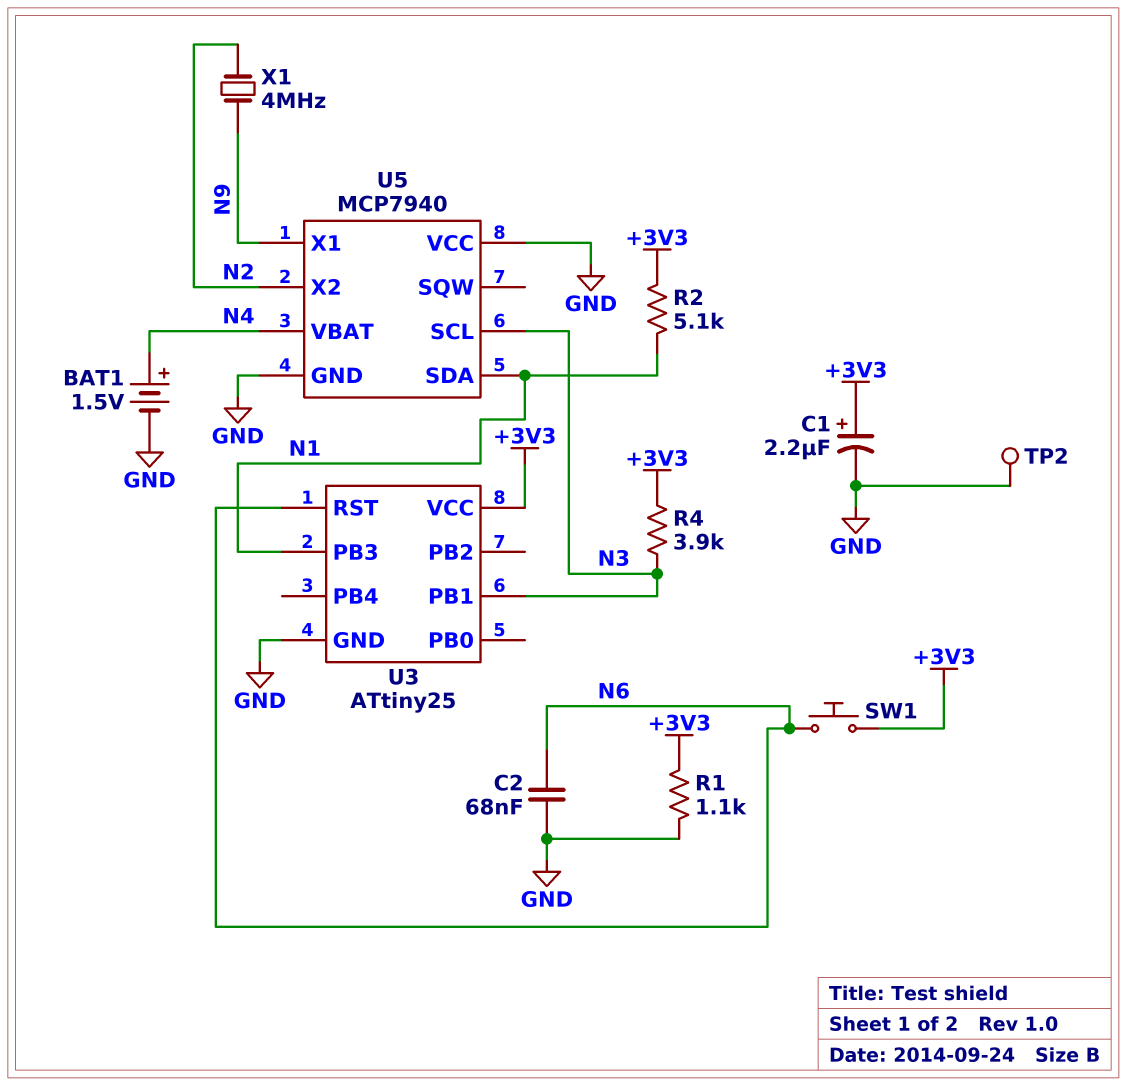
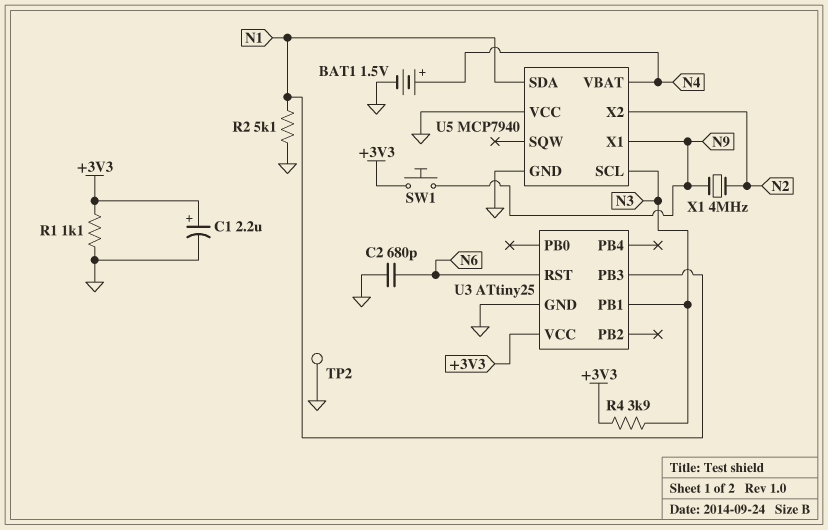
C2: 68nF (GND, N6) -> 680pF (GND, N6)
R2: 5.1k (+3V3, N1) -> 5.1k (GND, N1)
SW1: button (+3V3, N6) -> button (+3V3, N9)

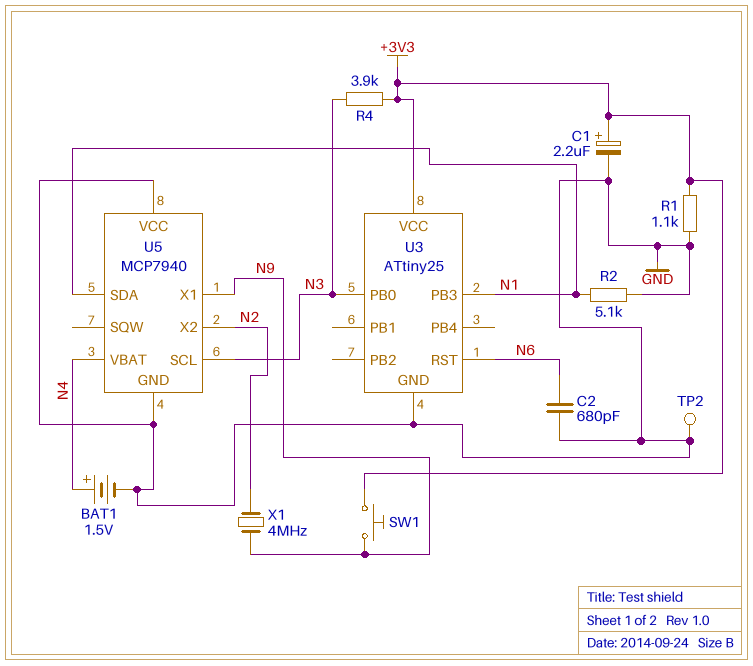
U3 pin PB0: none -> N3
U3 pin PB1: N3 -> none

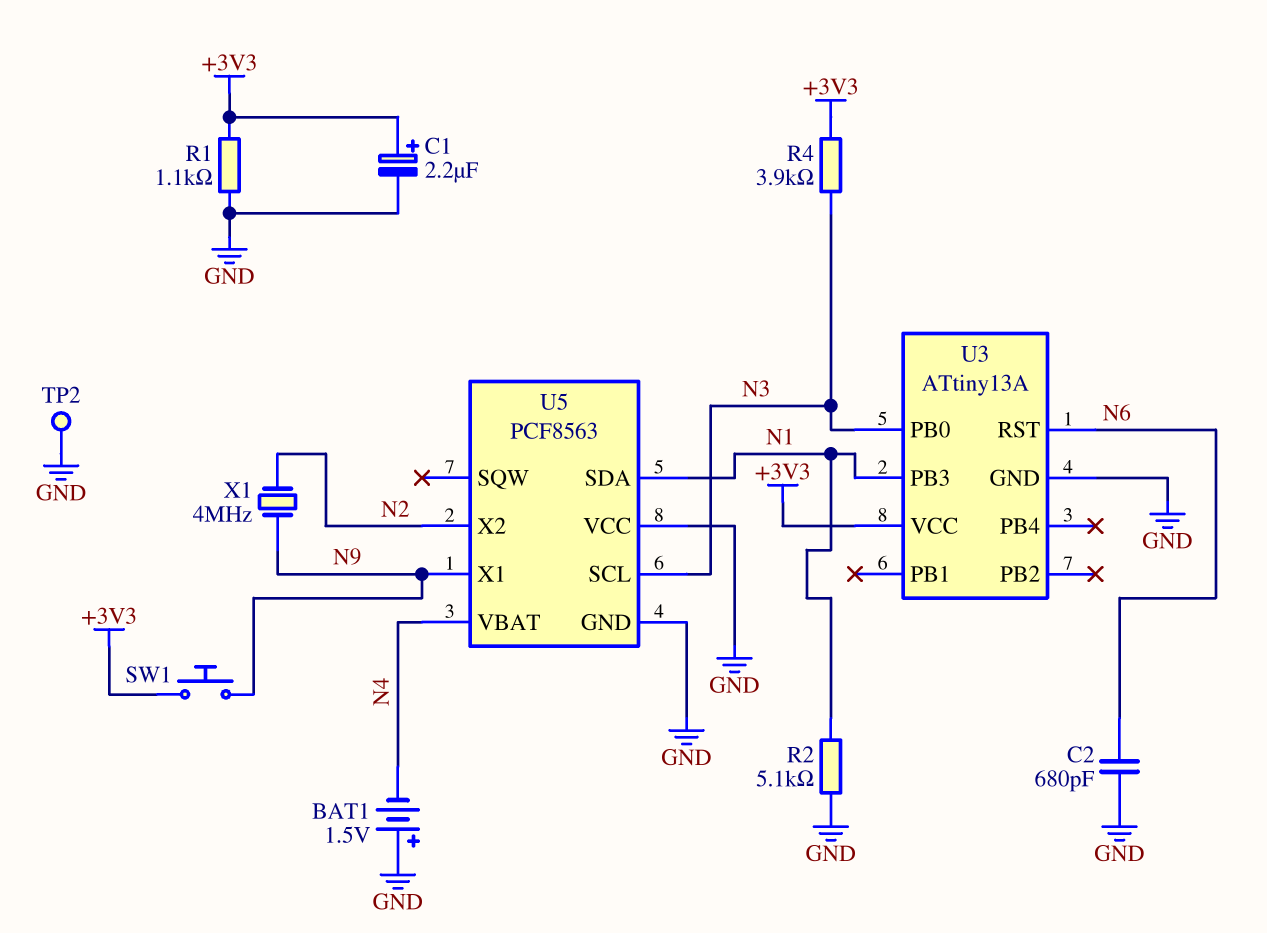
BAT1: 1.5V (plus N4, minus GND) -> 1.5V (plus GND, minus N4)
U3: ATtiny25 -> ATtiny13A
U5: MCP7940 -> PCF8563

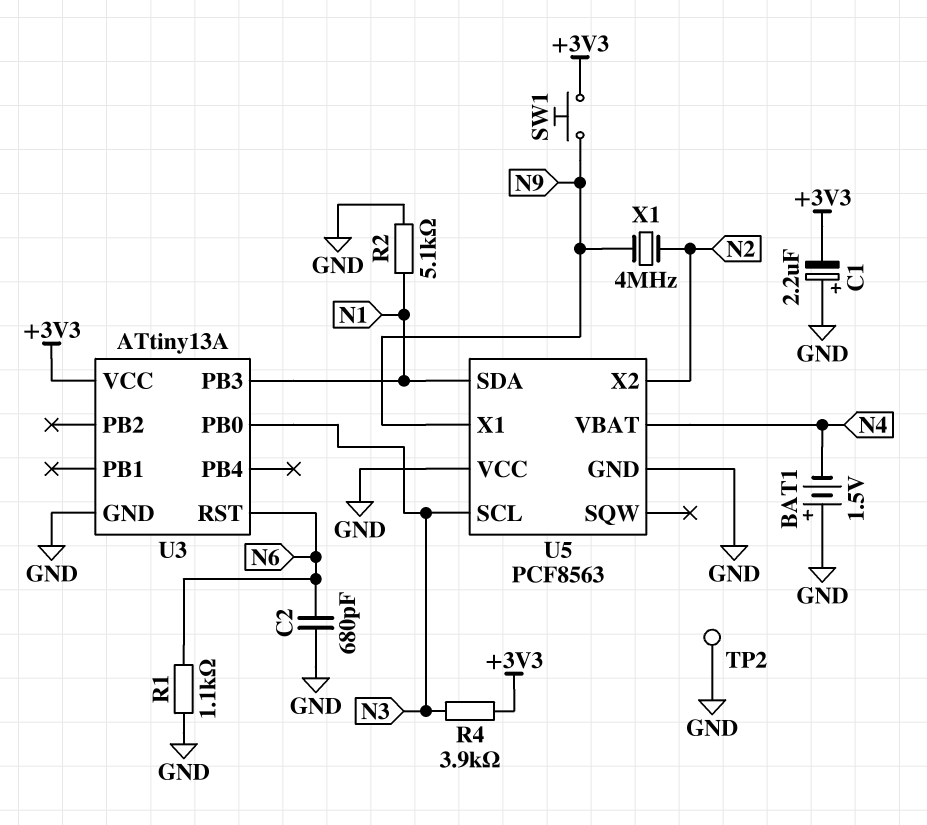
C1: 2.2uF (plus +3V3, minus GND) -> 2.2uF (plus GND, minus +3V3)
R1: 1.1k (+3V3, GND) -> 1.1k (GND, N6)

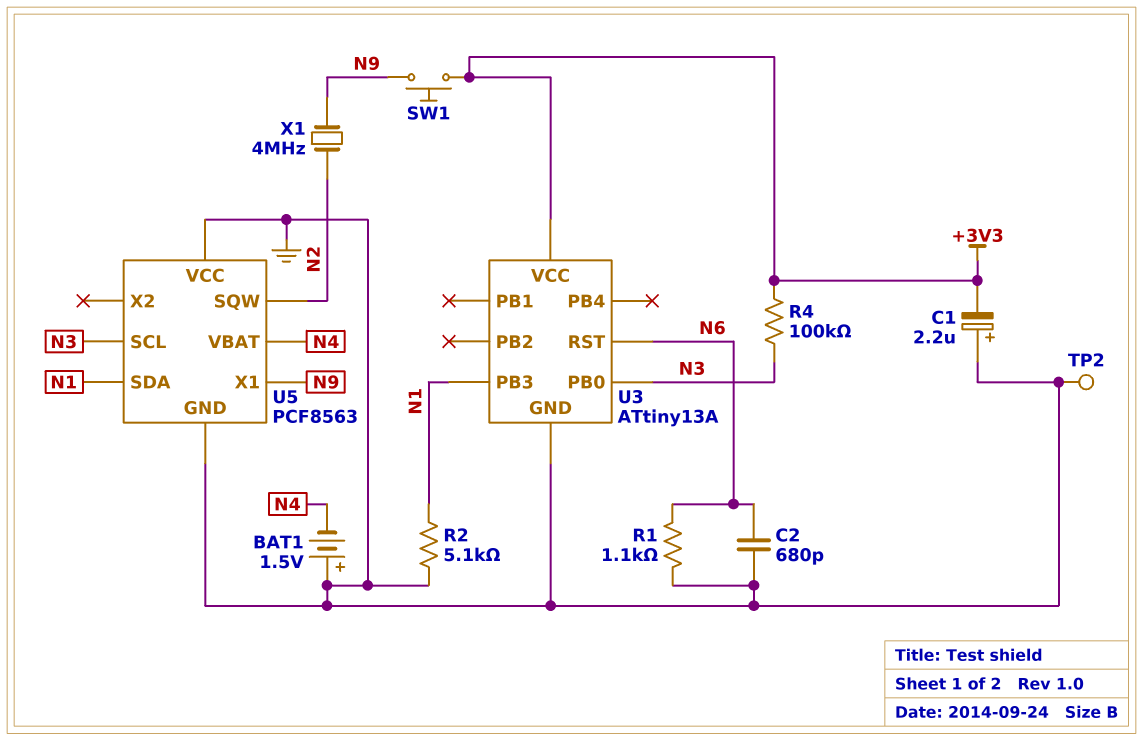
R4: 3.9k (+3V3, N3) -> 100k (+3V3, N3)
U5 pin SQW: none -> N2
U5 pin X2: N2 -> none

